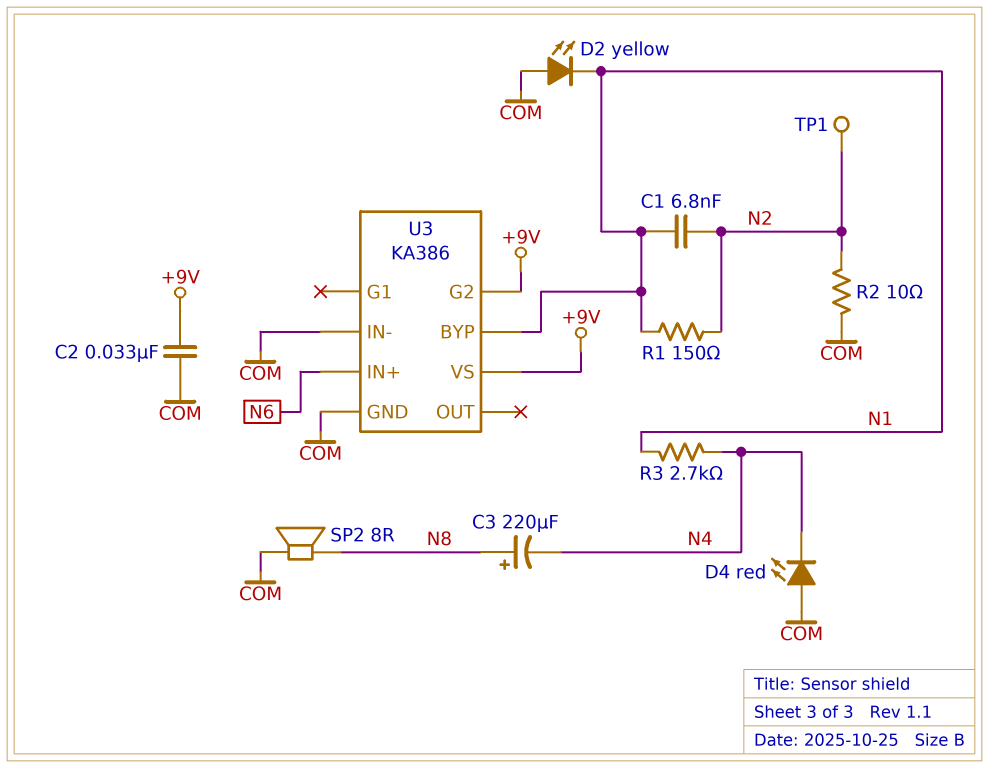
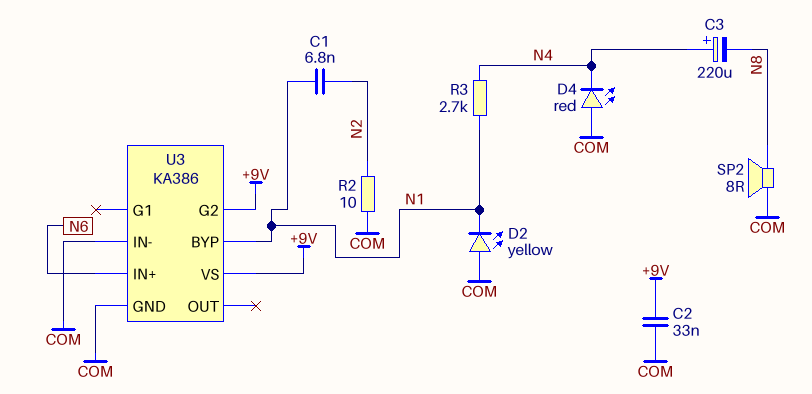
C3: 220uF (plus N8, minus N4) -> 220uF (plus N4, minus N8)
R1: 150 (N1, N2) -> none
TP1: test point (N2) -> none

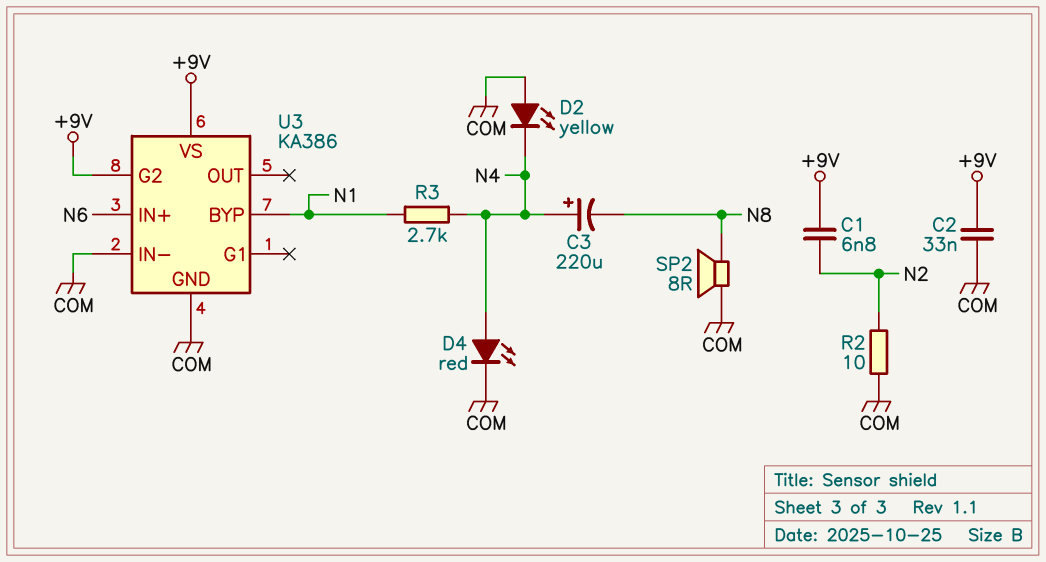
C1: 6.8nF (N1, N2) -> 6.8nF (+9V, N2)
D2: LED yellow (A COM, K N1) -> LED yellow (A COM, K N4)
D4: LED red (A COM, K N4) -> LED red (A N4, K COM)

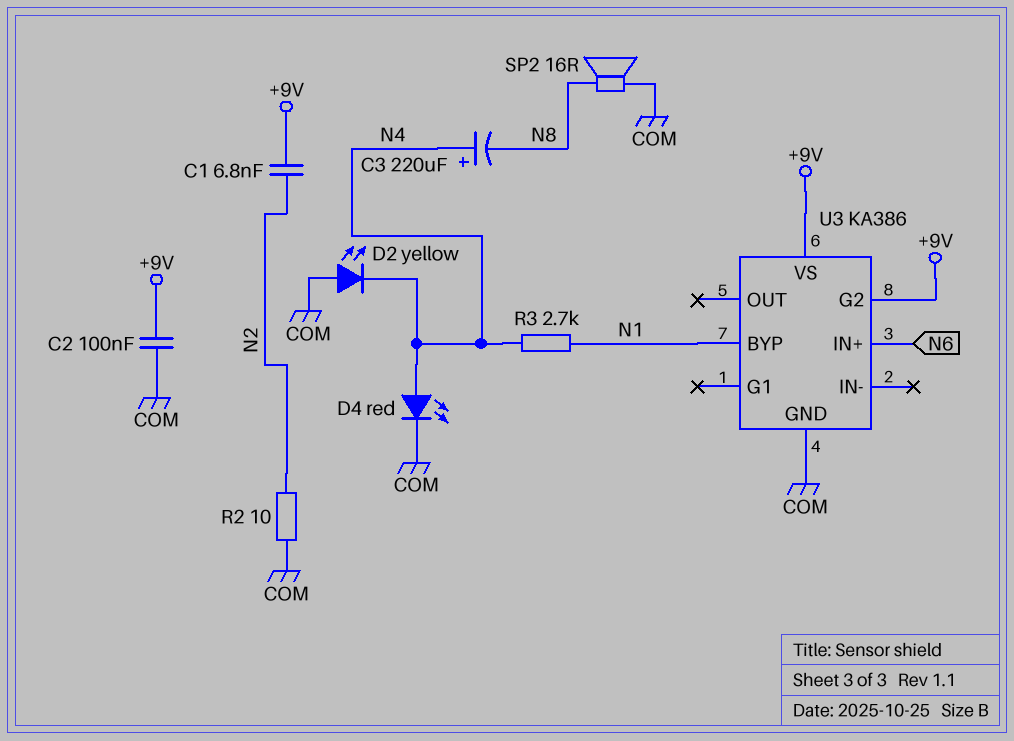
C2: 33nF (+9V, COM) -> 100nF (+9V, COM)
SP2: speaker 8R (COM, N8) -> speaker 16R (COM, N8)
U3 pin IN-: COM -> none

